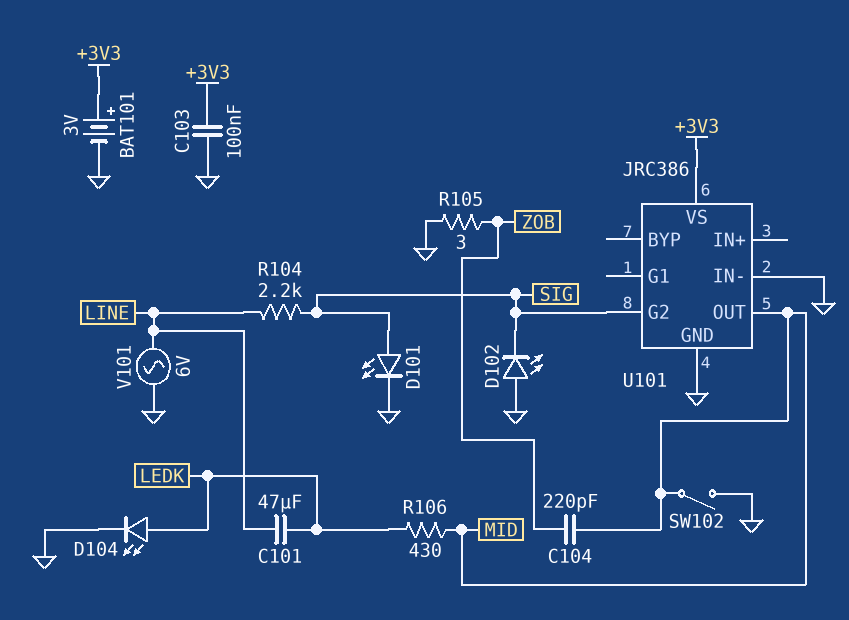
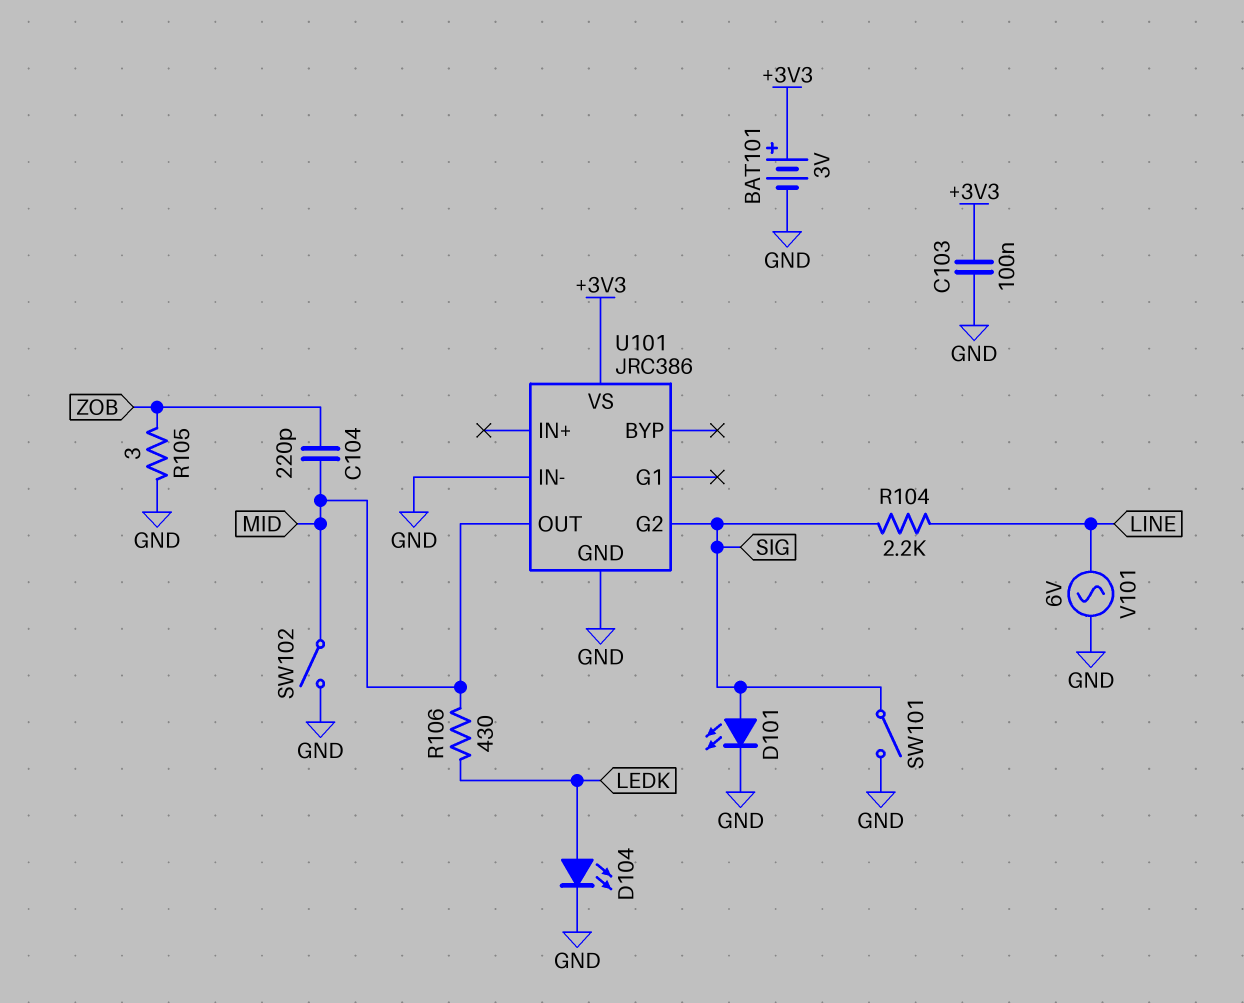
C101: 47uF (LEDK, LINE) -> none
D102: LED (A GND, K SIG) -> none
SW101: none -> switch (GND, SIG)

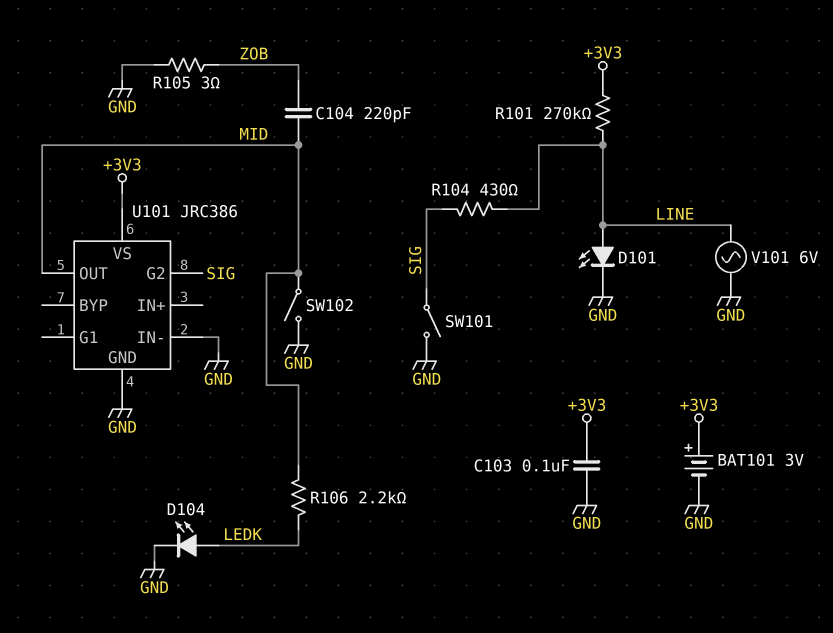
D101: LED (A SIG, K GND) -> LED (A LINE, K GND)
R101: none -> 270k (+3V3, LINE)
R104: 2.2k (LINE, SIG) -> 430 (LINE, SIG)
R106: 430 (LEDK, MID) -> 2.2k (LEDK, MID)

